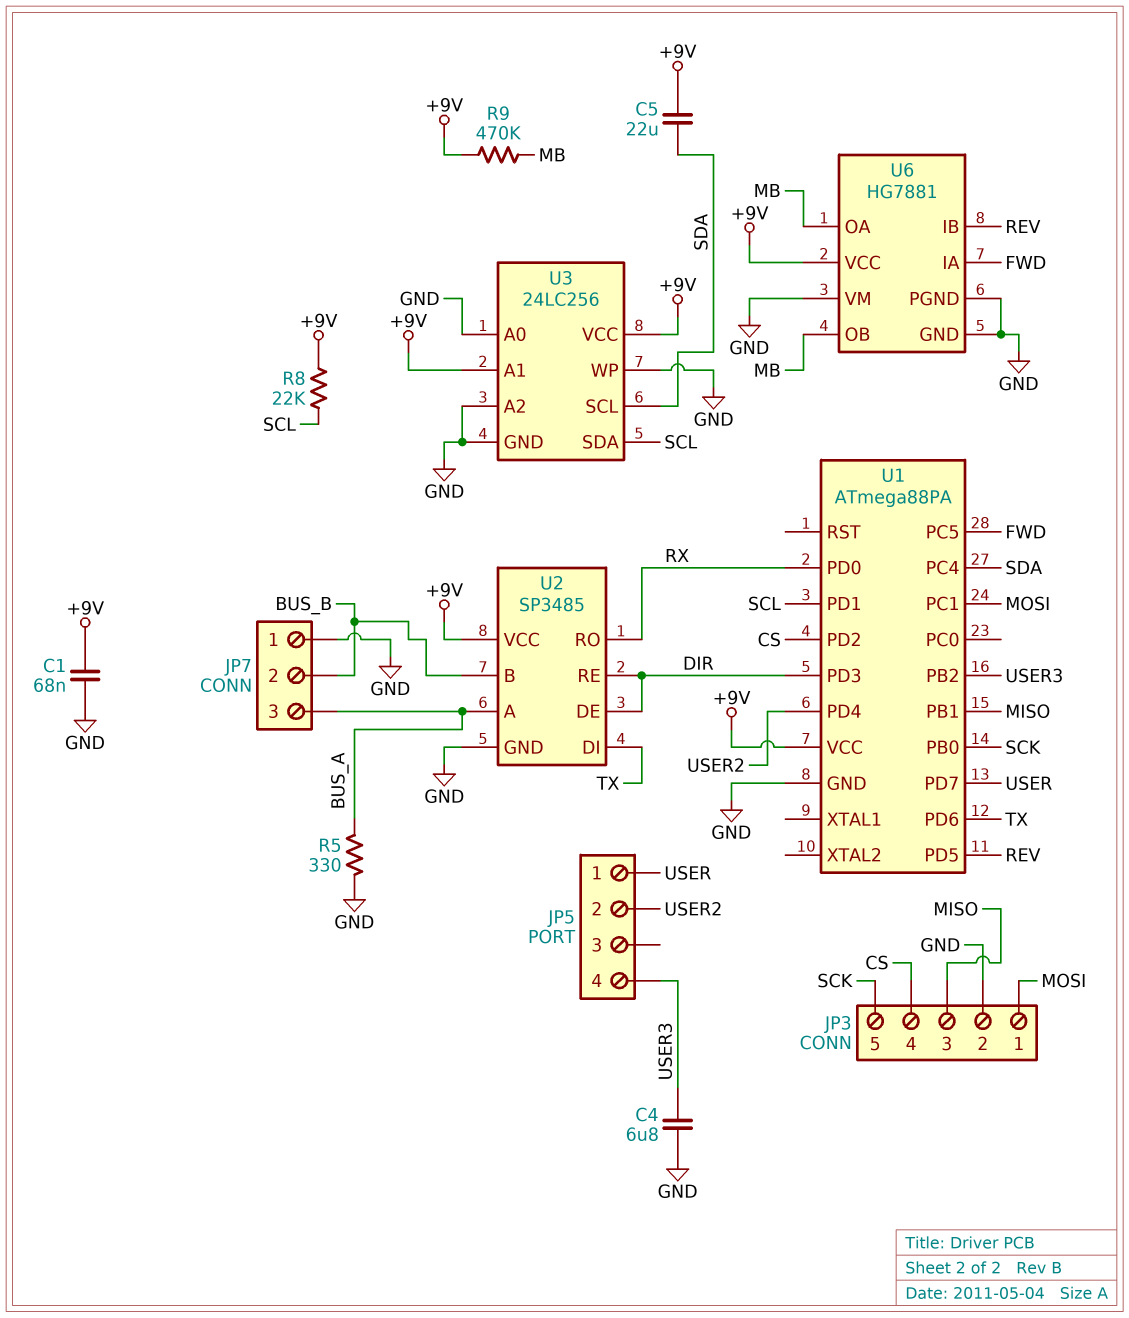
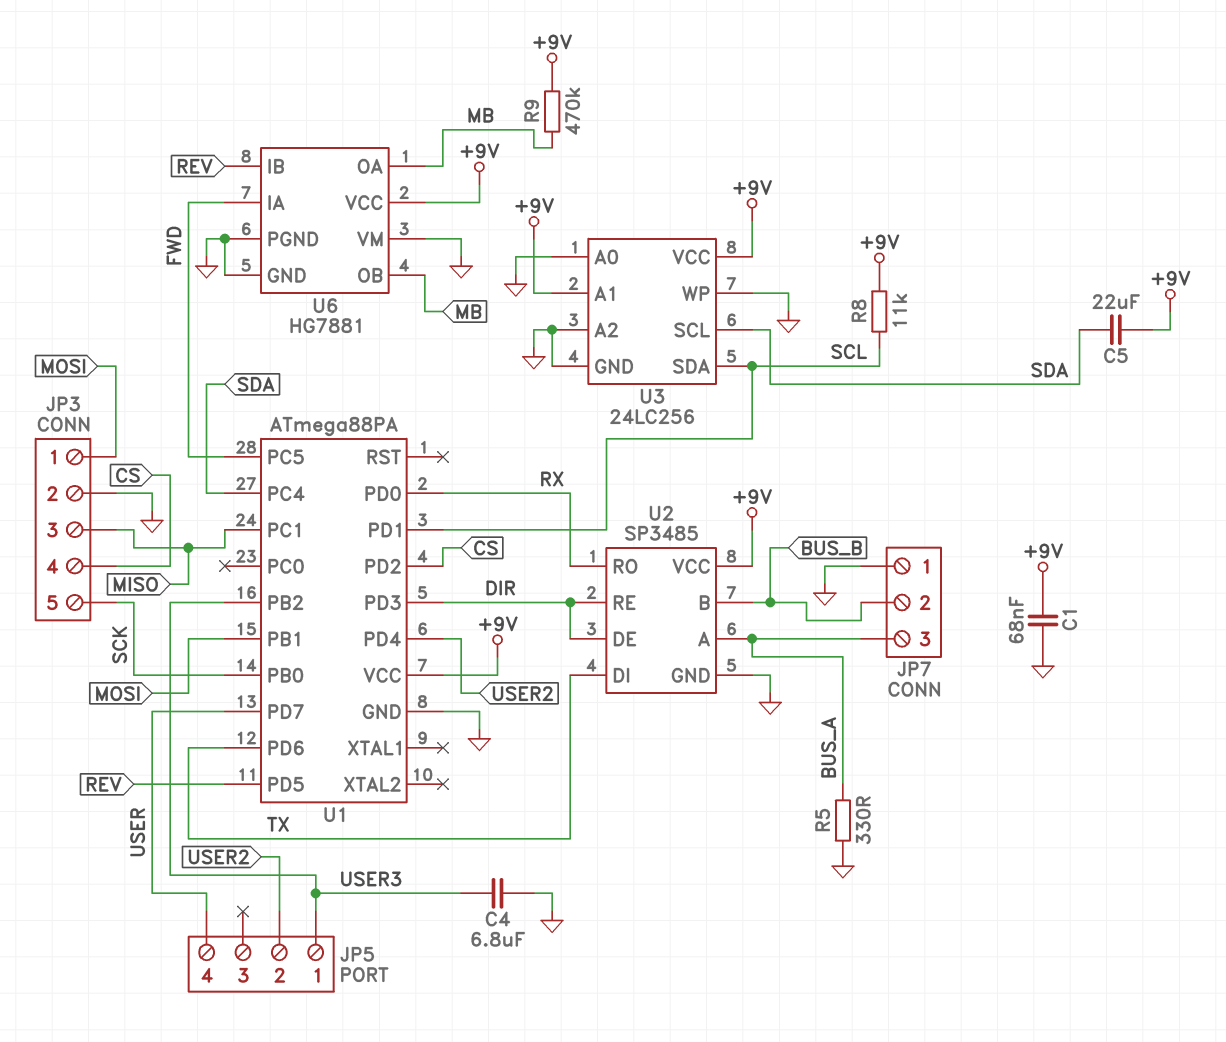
JP5 pin 1: USER -> USER3
JP5 pin 4: USER3 -> USER
R8: 22k (+9V, SCL) -> 11k (+9V, SCL)
U1 pin PB1: MISO -> MOSI
U1 pin PC1: MOSI -> MISO

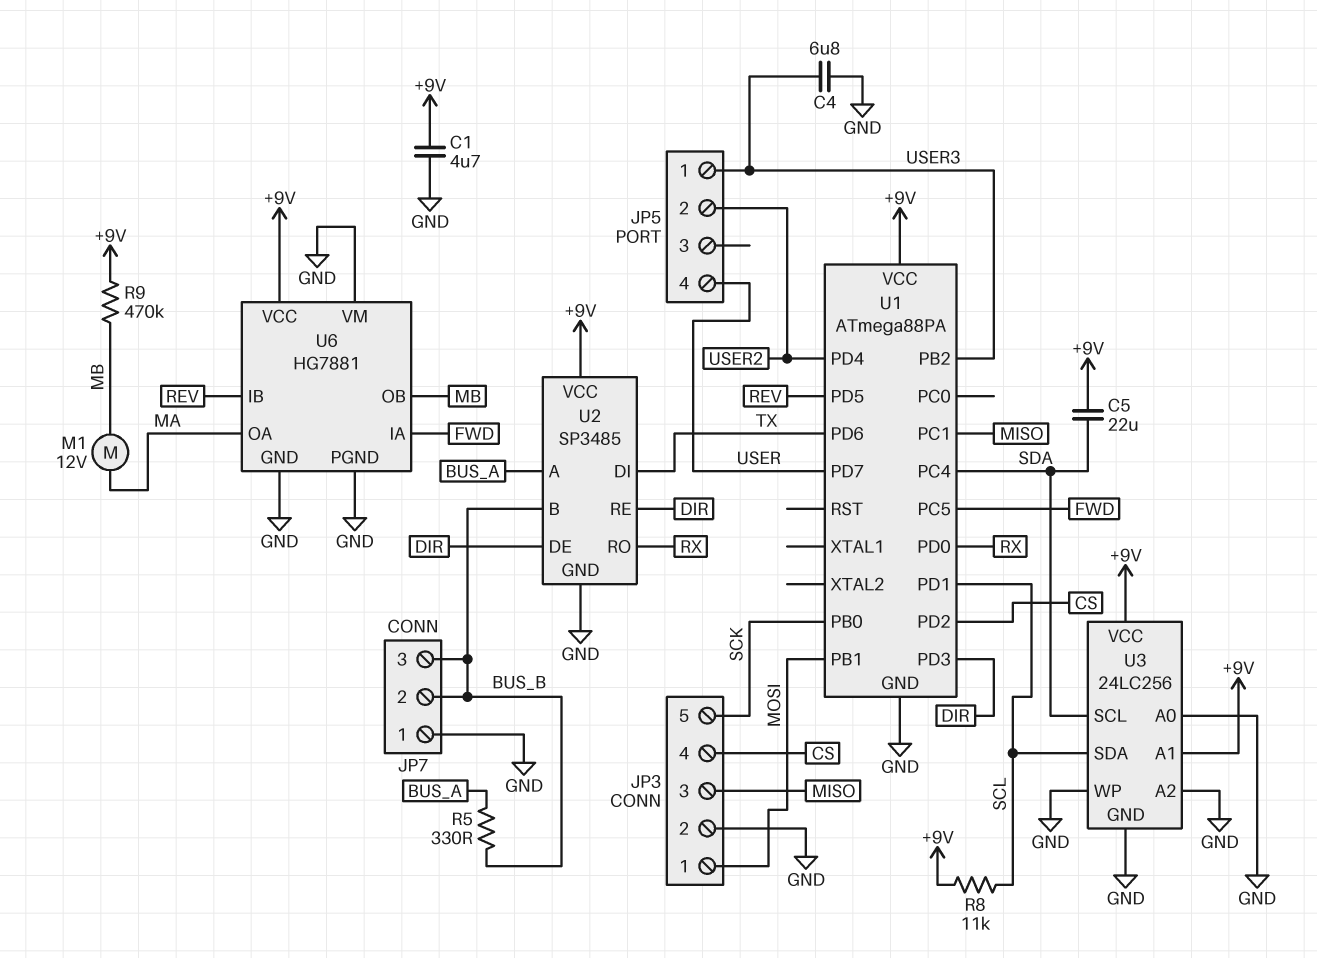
C1: 68nF (+9V, GND) -> 4.7uF (+9V, GND)
JP7 pin 3: BUS_A -> BUS_B
M1: none -> motor 12V (MA, MB)
R5: 330 (BUS_A, GND) -> 330 (BUS_A, BUS_B)
U6 pin OA: MB -> MA

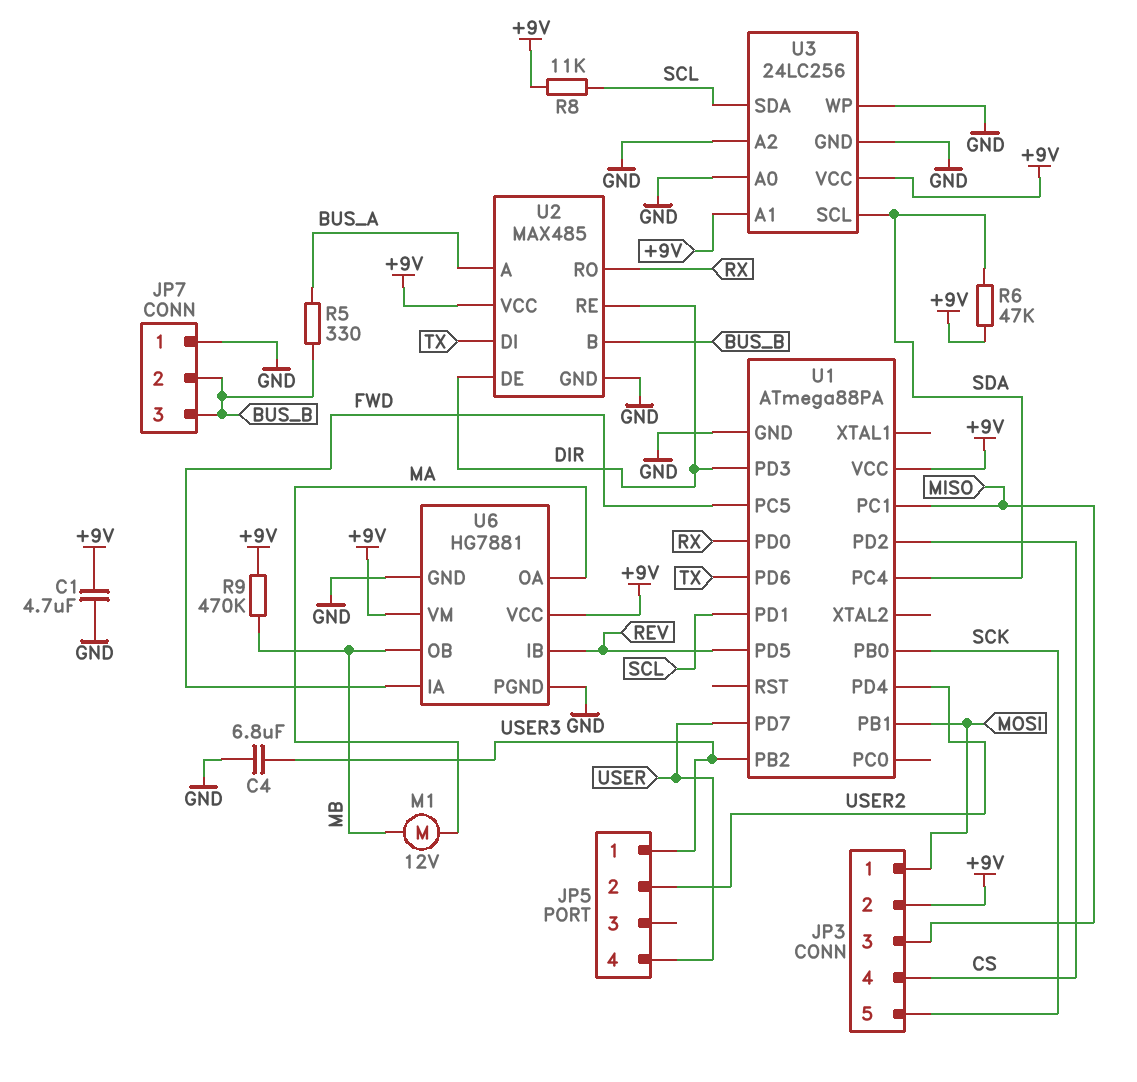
C5: 22uF (+9V, SDA) -> none
JP3 pin 2: GND -> +9V
R6: none -> 47k (+9V, SDA)
U2: SP3485 -> MAX485
U6 pin VM: GND -> +9V

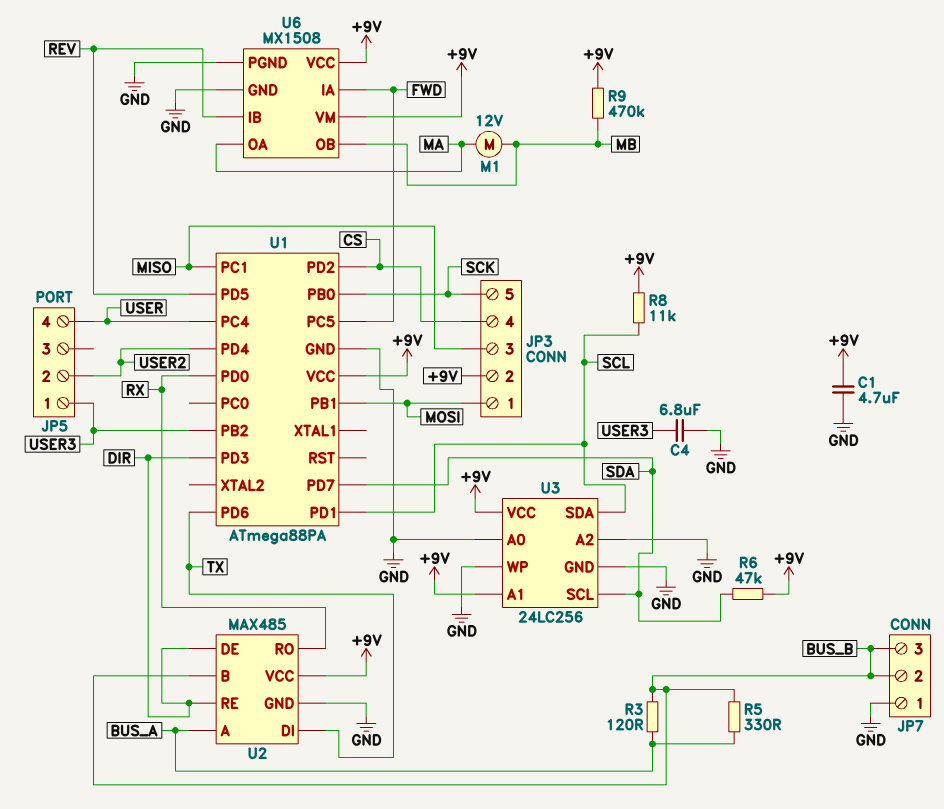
R3: none -> 120 (BUS_A, BUS_B)
U1 pin PC4: SDA -> USER
U1 pin PD7: USER -> SDA
U6: HG7881 -> MX1508

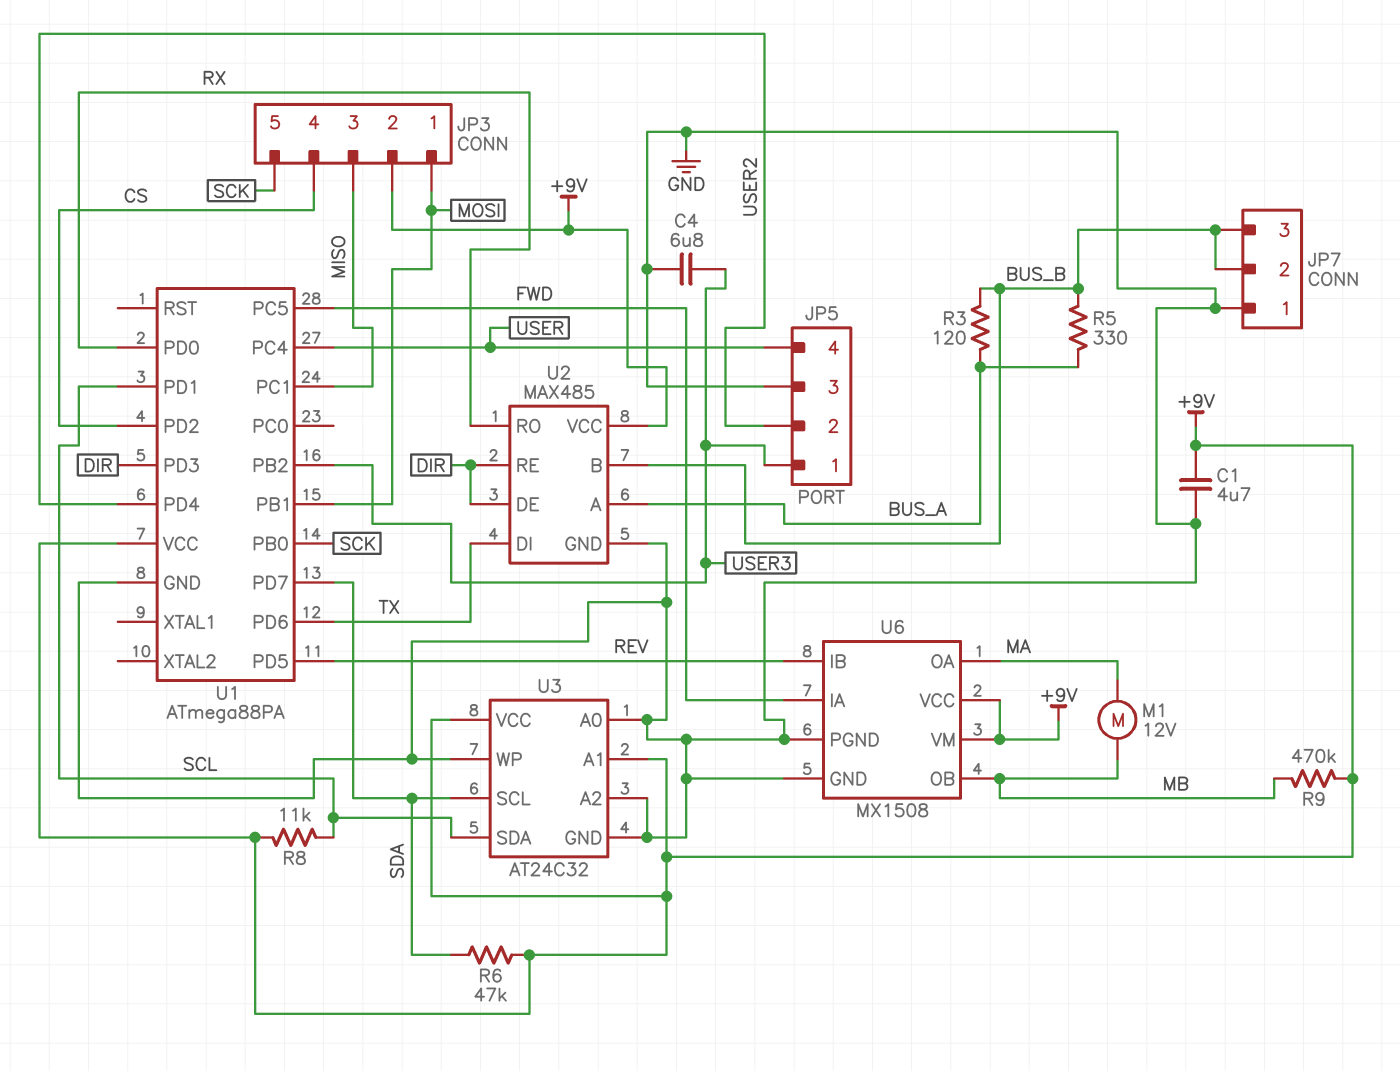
JP5 pin 3: none -> GND
U3: 24LC256 -> AT24C32

